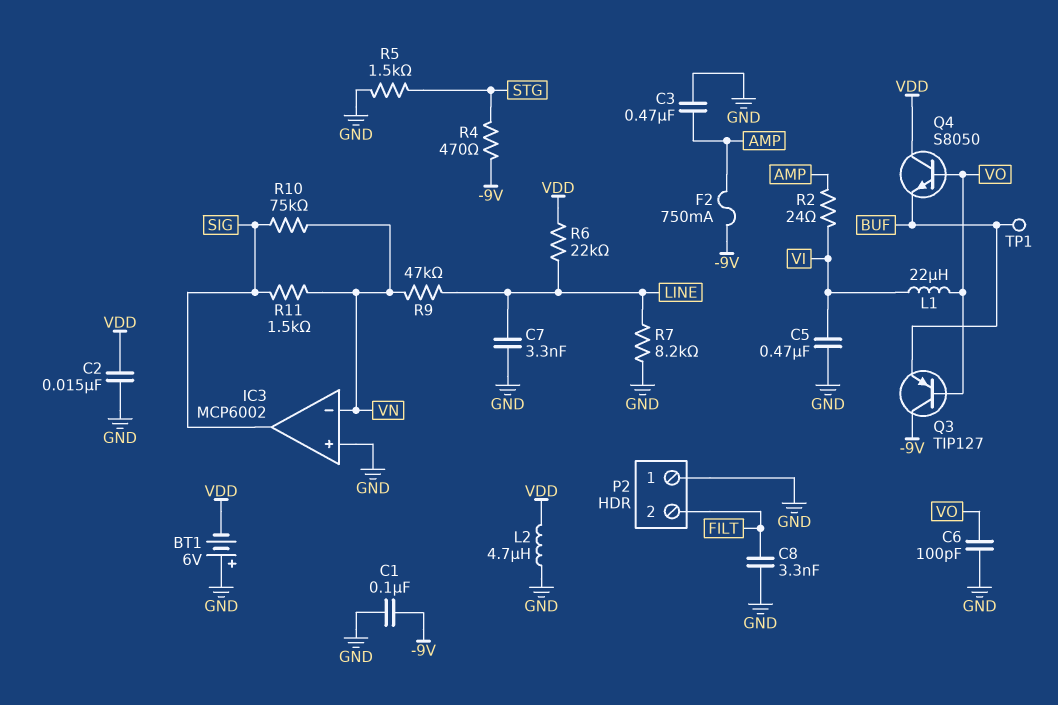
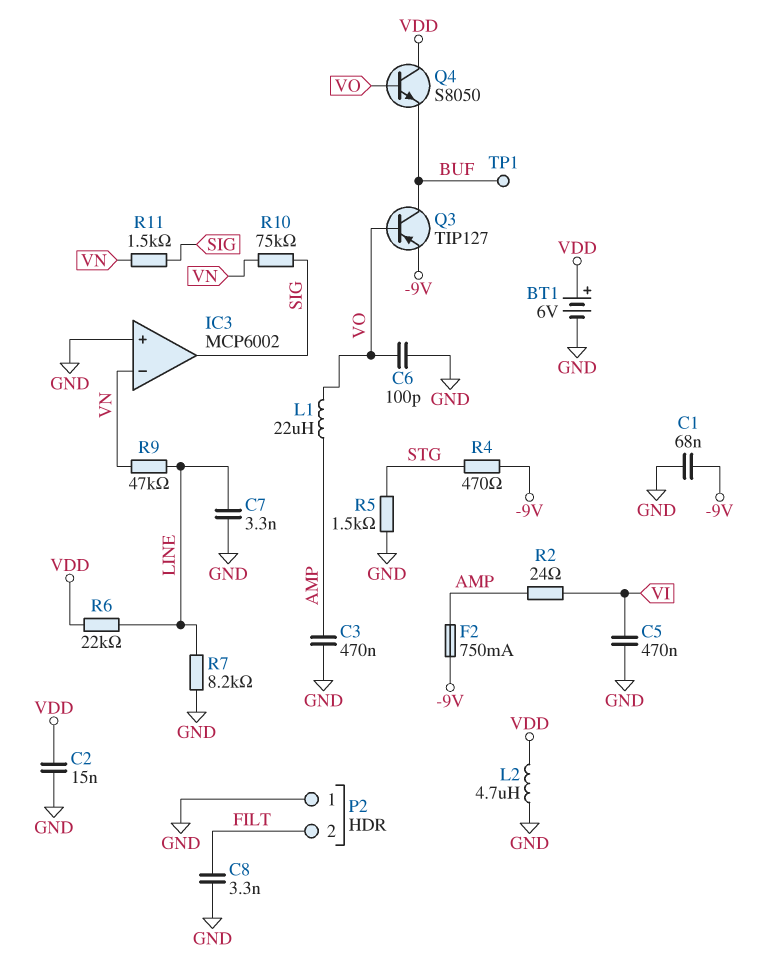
BT1: 6V (plus GND, minus VDD) -> 6V (plus VDD, minus GND)
C1: 100nF (-9V, GND) -> 68nF (-9V, GND)
L1: 22uH (VI, VO) -> 22uH (AMP, VO)
Q3: PNP TIP127 (B VO, C -9V, E BUF) -> PNP TIP127 (B VO, C BUF, E -9V)

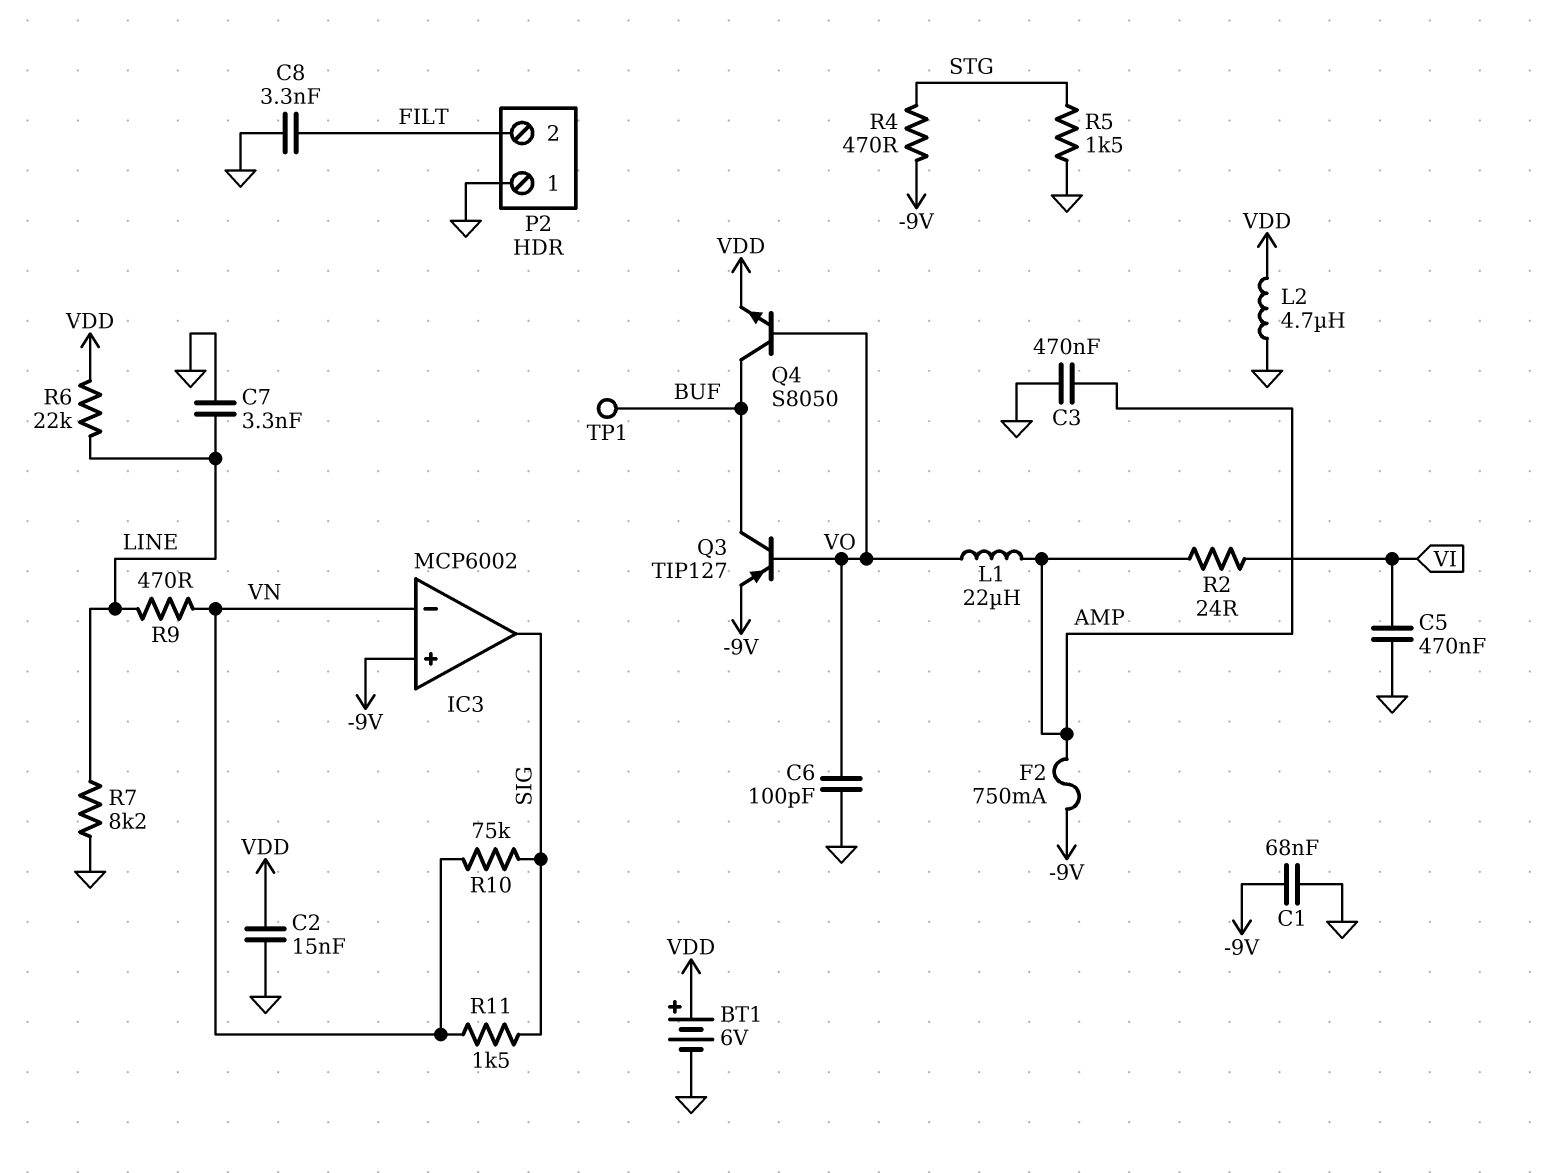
IC3 pin in+: GND -> -9V
Q4: NPN S8050 (B VO, C VDD, E BUF) -> NPN S8050 (B VO, C BUF, E VDD)
R9: 47k (LINE, VN) -> 470 (LINE, VN)

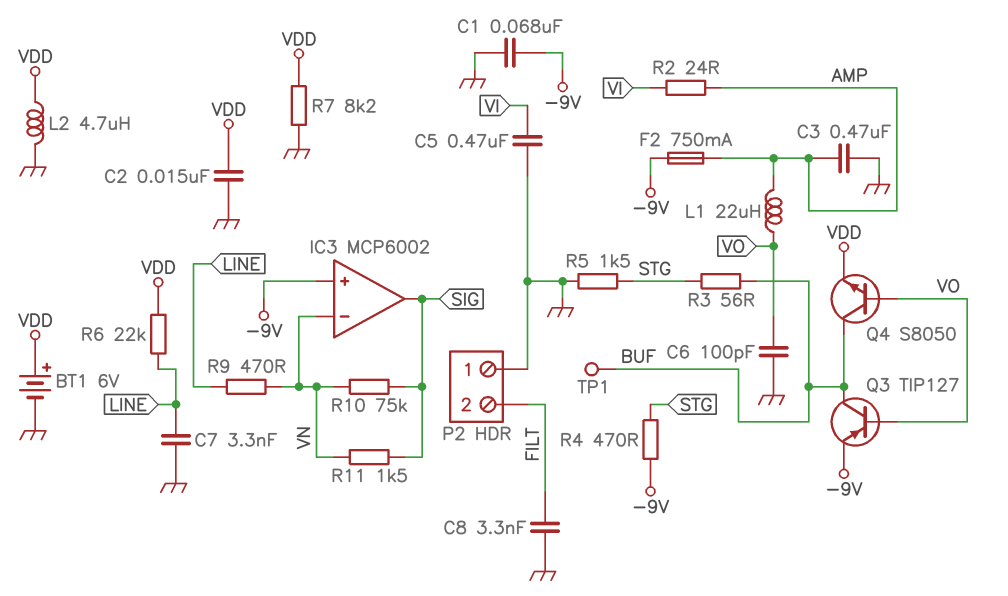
R3: none -> 56 (BUF, STG)
R7: 8.2k (GND, LINE) -> 8.2k (GND, VDD)

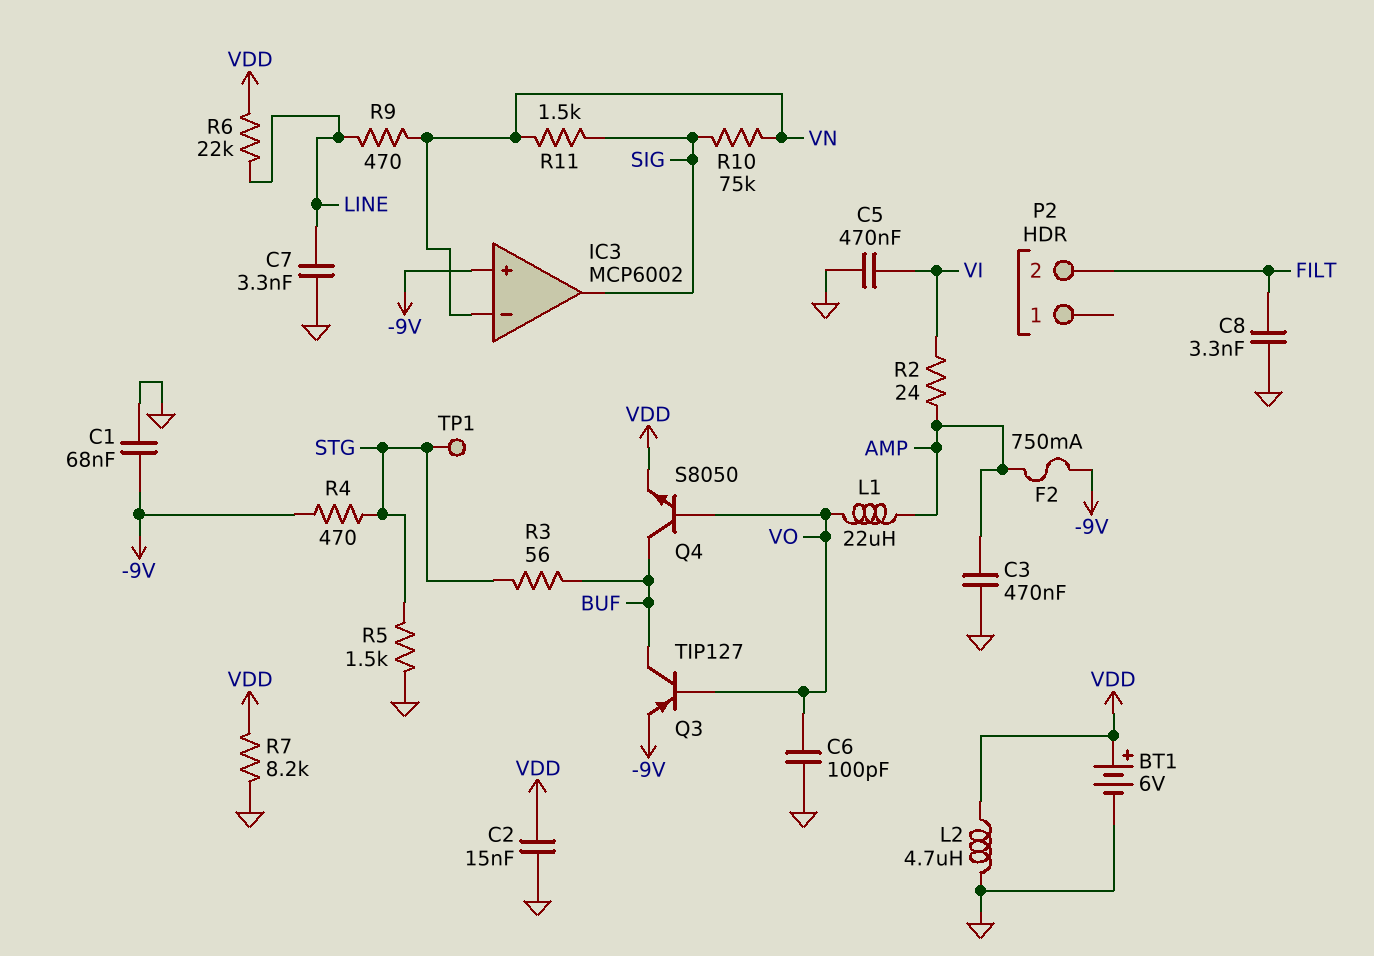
P2 pin 1: GND -> none
TP1: test point (BUF) -> test point (STG)

